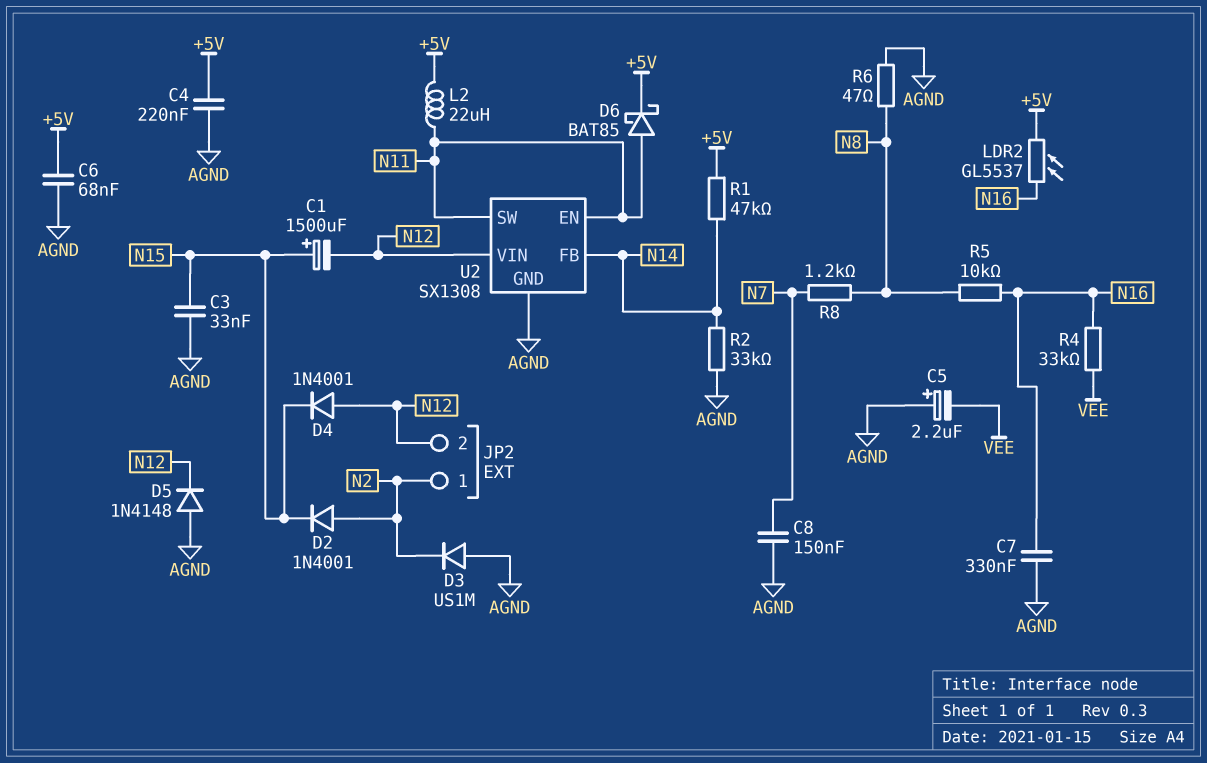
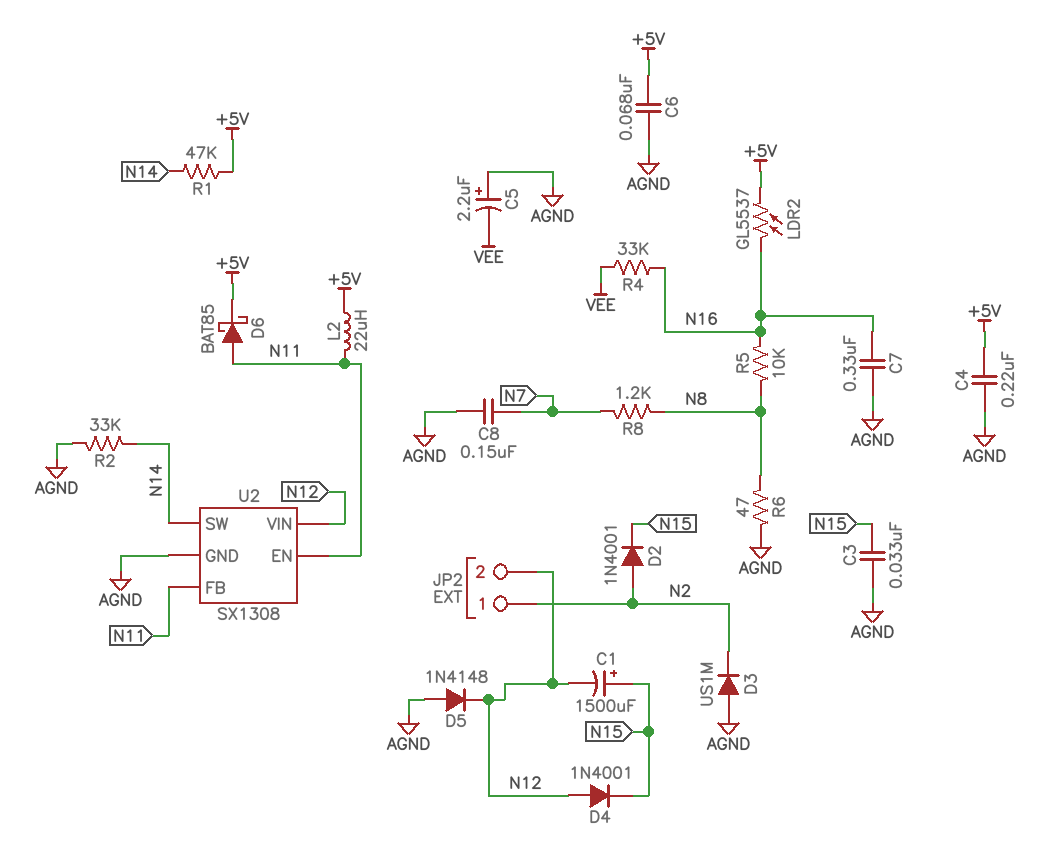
U2 pin FB: N14 -> N11
U2 pin SW: N11 -> N14

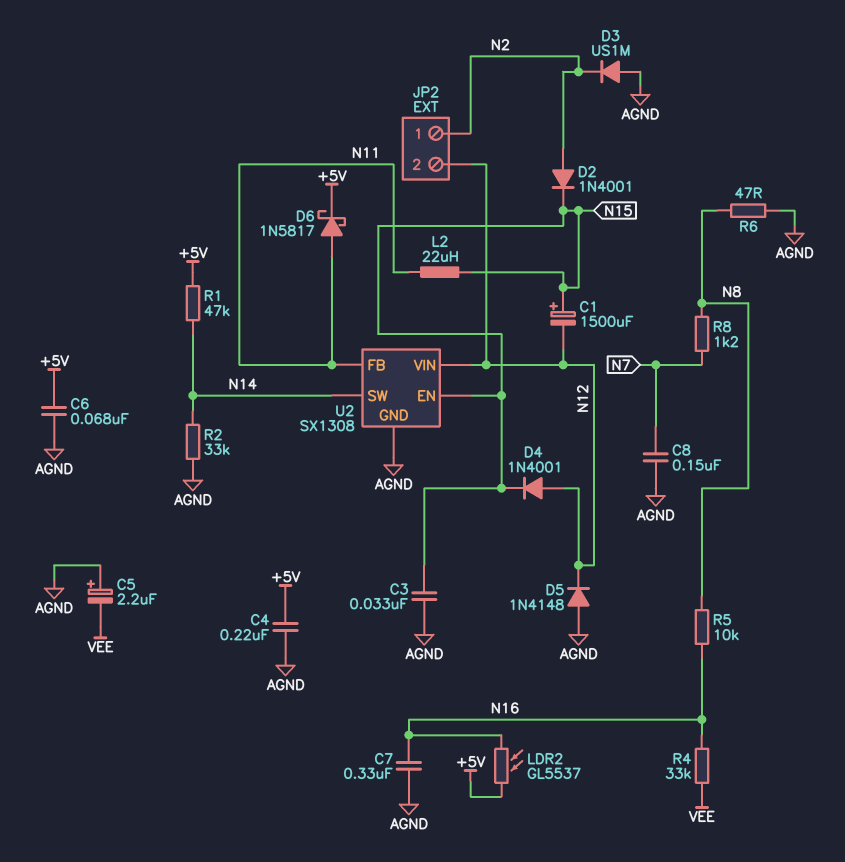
D6: schottky BAT85 (A N11, K +5V) -> schottky 1N5817 (A N11, K +5V)
L2: 22uH (+5V, N11) -> 22uH (N11, N15)
U2 pin EN: N11 -> N15

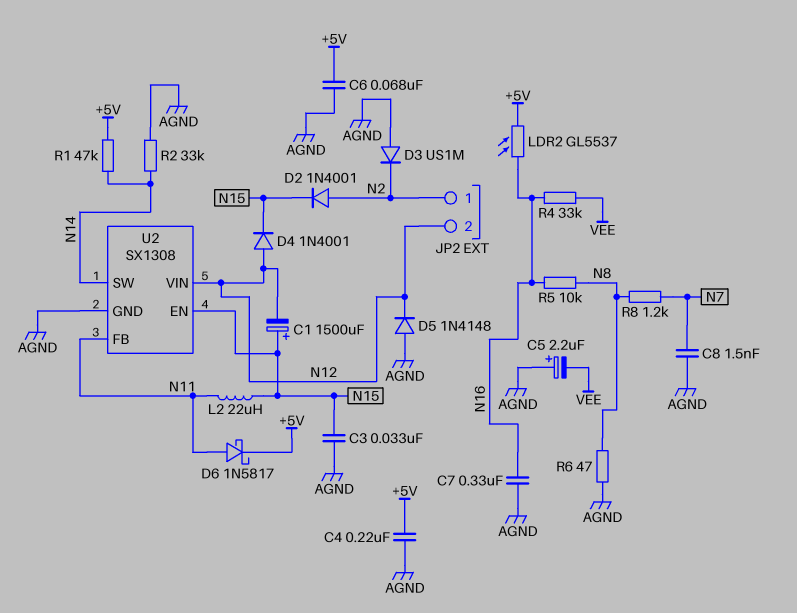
C8: 150nF (AGND, N7) -> 1.5nF (AGND, N7)

